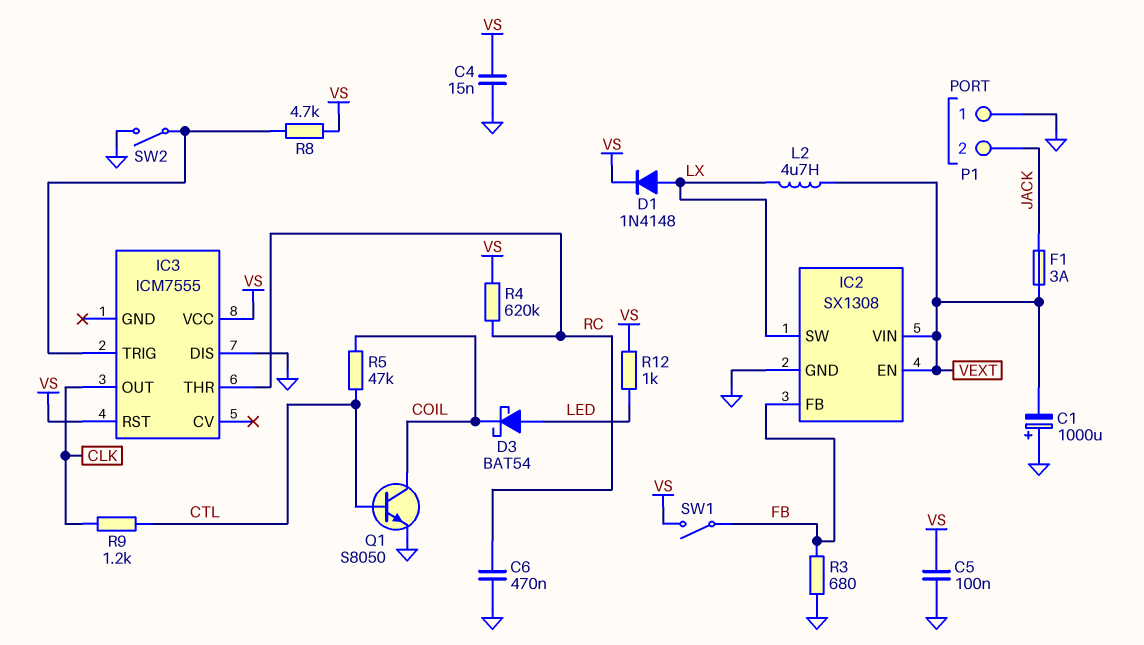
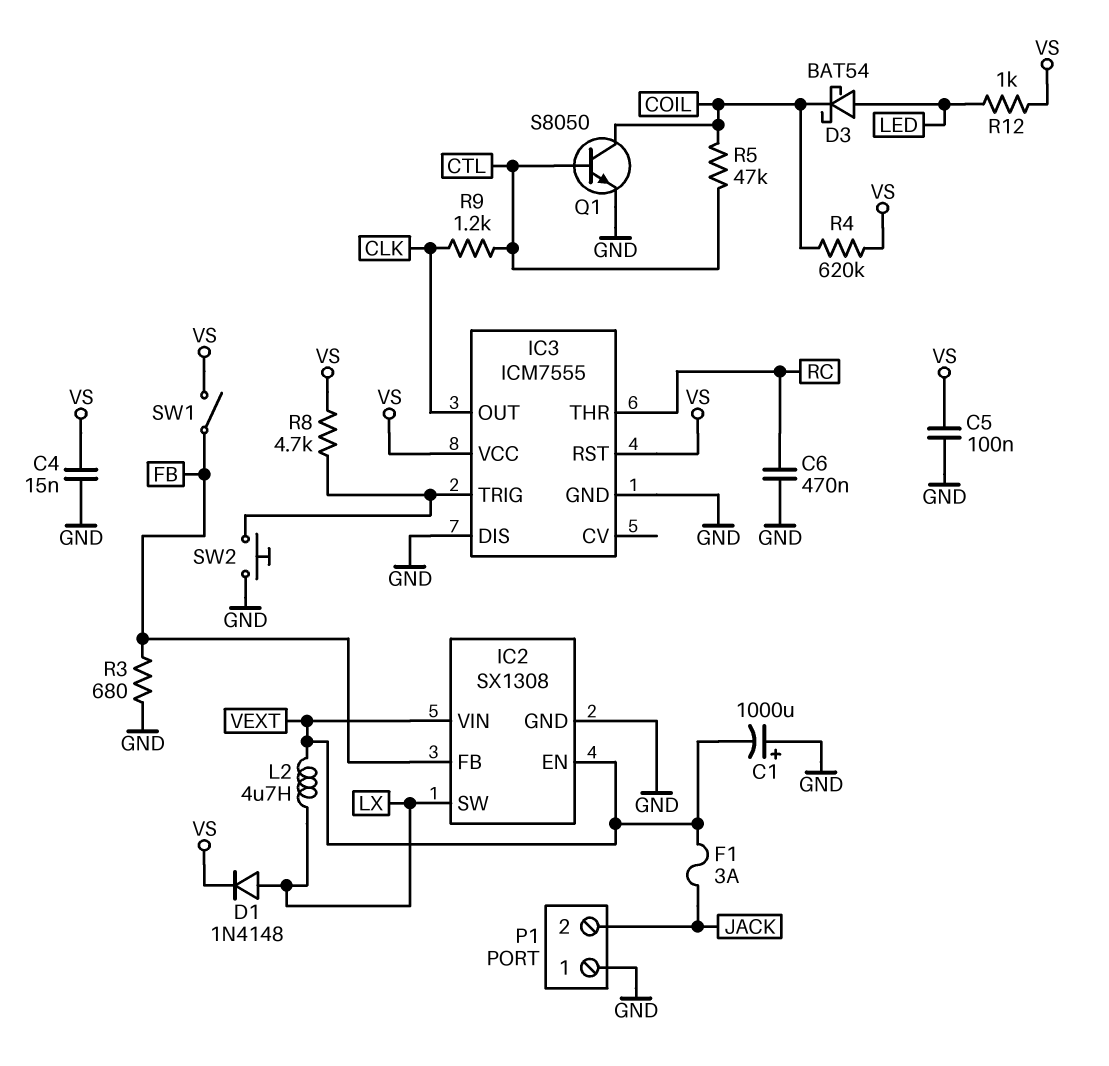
IC3 pin GND: none -> GND
R4: 620k (RC, VS) -> 620k (COIL, VS)
SW2: switch (GND, IC3/TRIG) -> button (GND, IC3/TRIG)

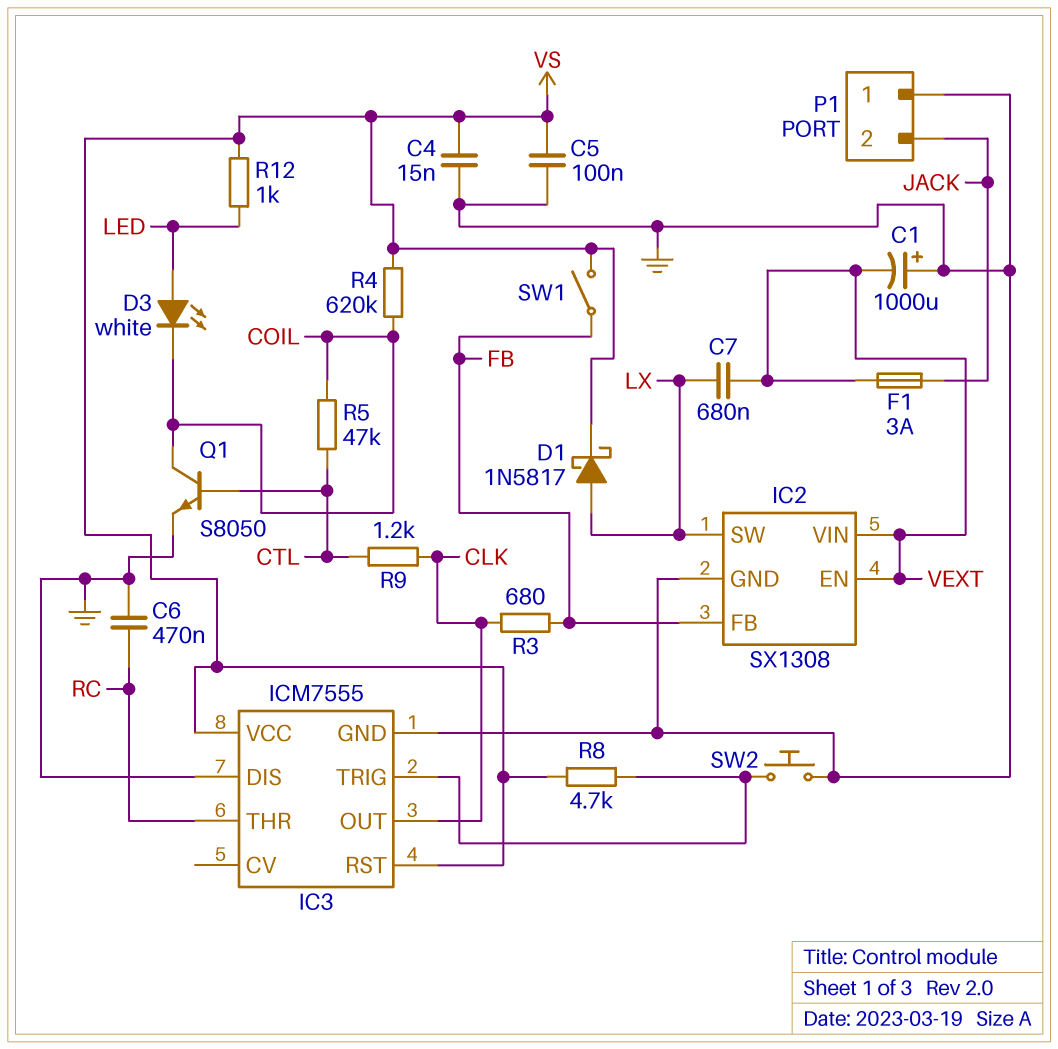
C7: none -> 680nF (LX, VEXT)
D1: diode 1N4148 (A LX, K VS) -> schottky 1N5817 (A LX, K VS)
D3: schottky BAT54 (A LED, K COIL) -> LED white (A LED, K COIL)
L2: 4.7uH (LX, VEXT) -> none
R3: 680 (FB, GND) -> 680 (CLK, FB)

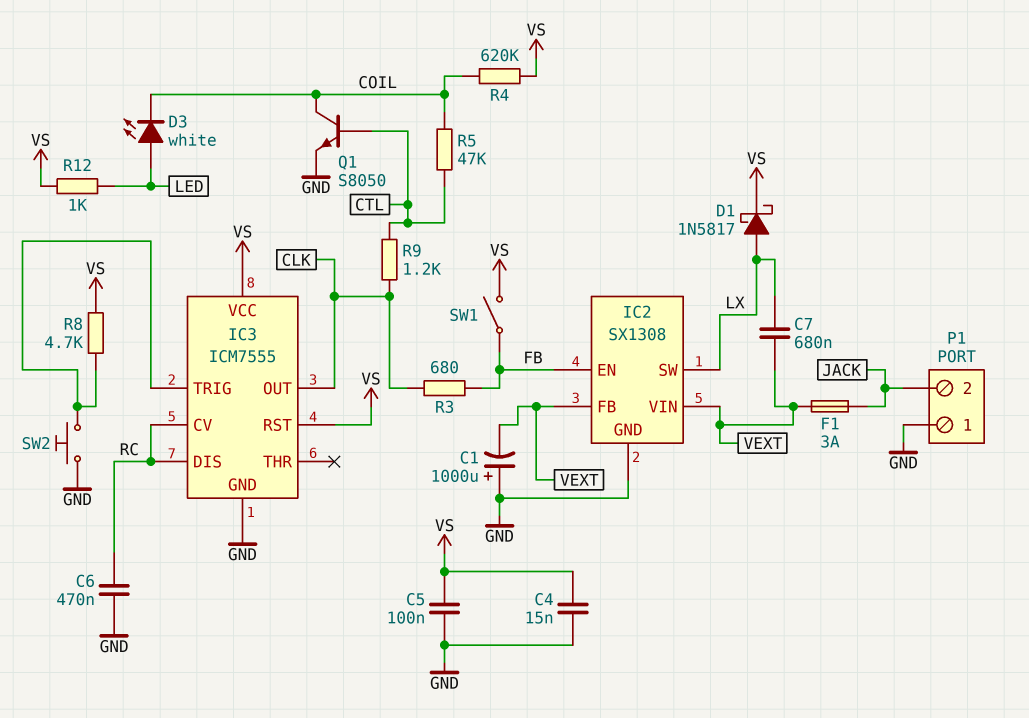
IC2 pin EN: VEXT -> FB
IC2 pin FB: FB -> VEXT
IC3 pin CV: none -> RC
IC3 pin DIS: GND -> RC
IC3 pin THR: RC -> none

